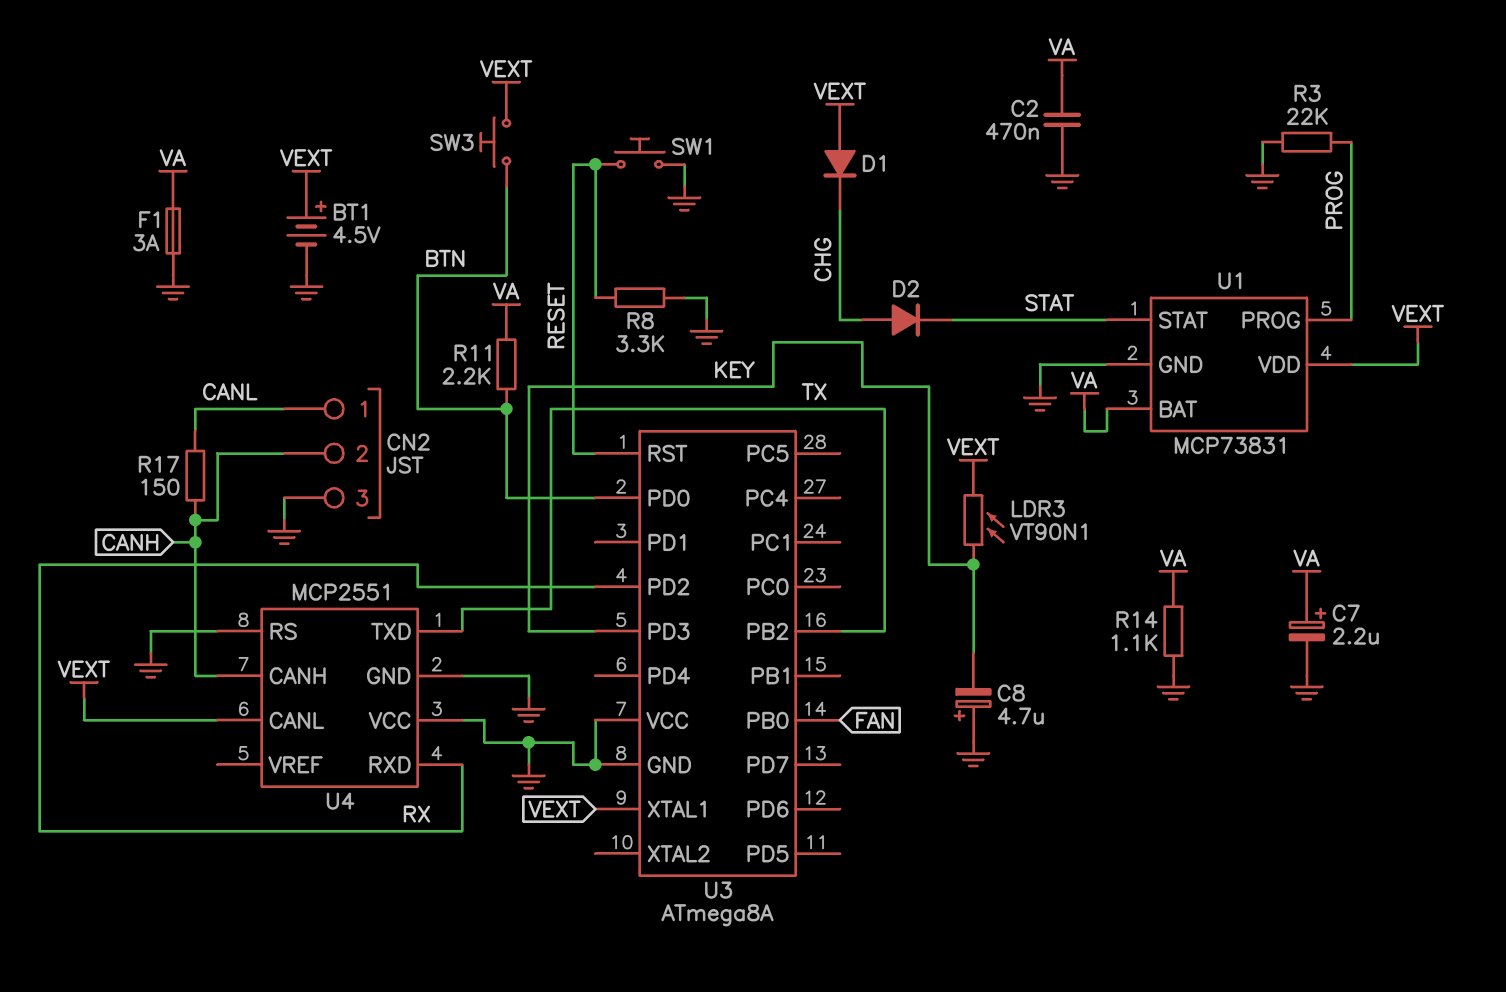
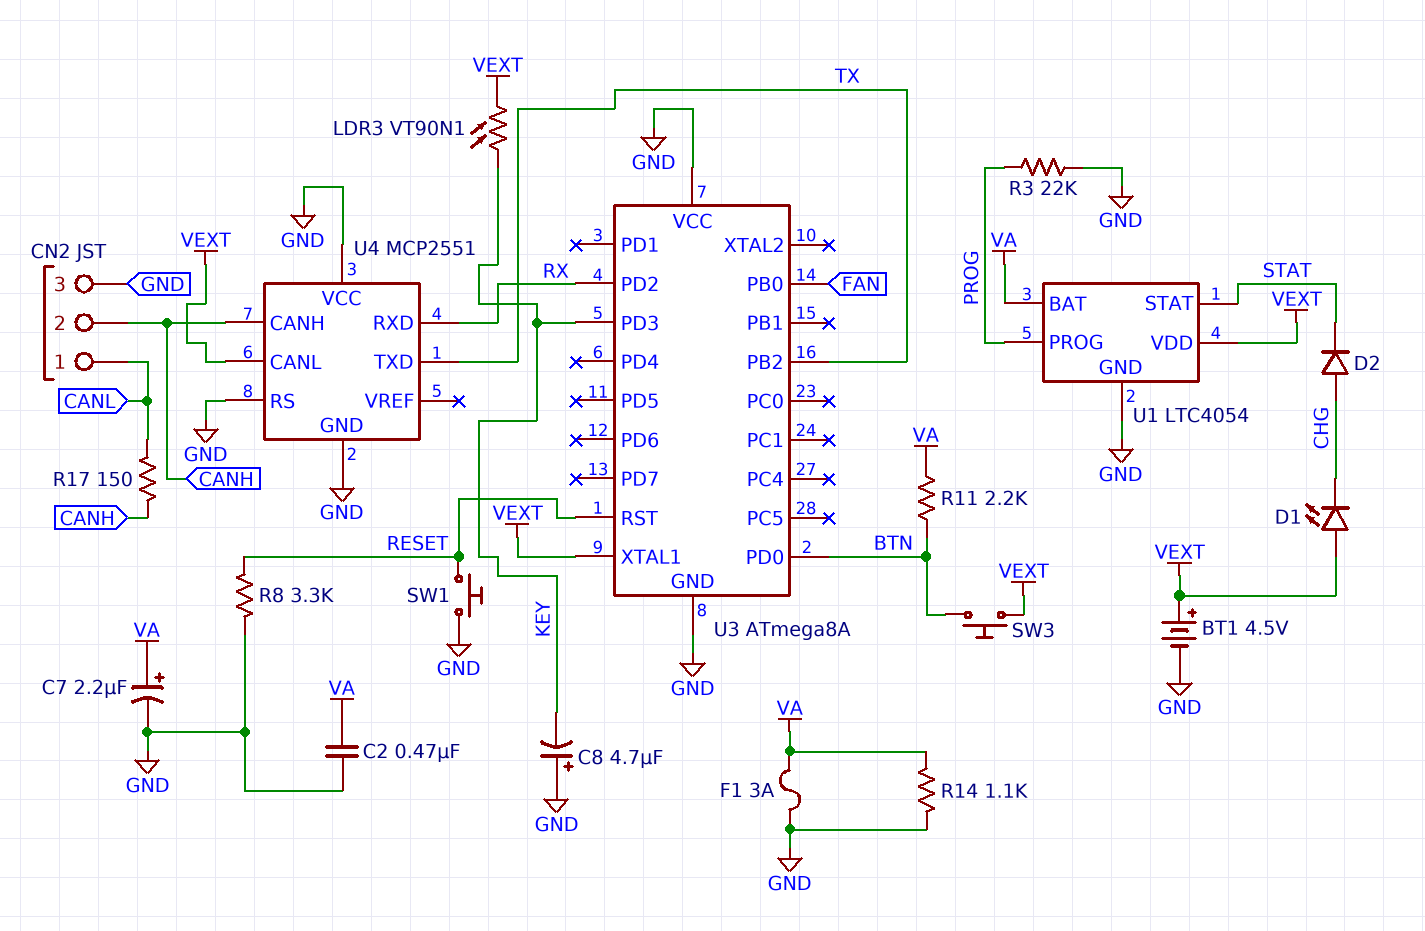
D1: diode (A VEXT, K CHG) -> LED (A VEXT, K CHG)
U1: MCP73831 -> LTC4054

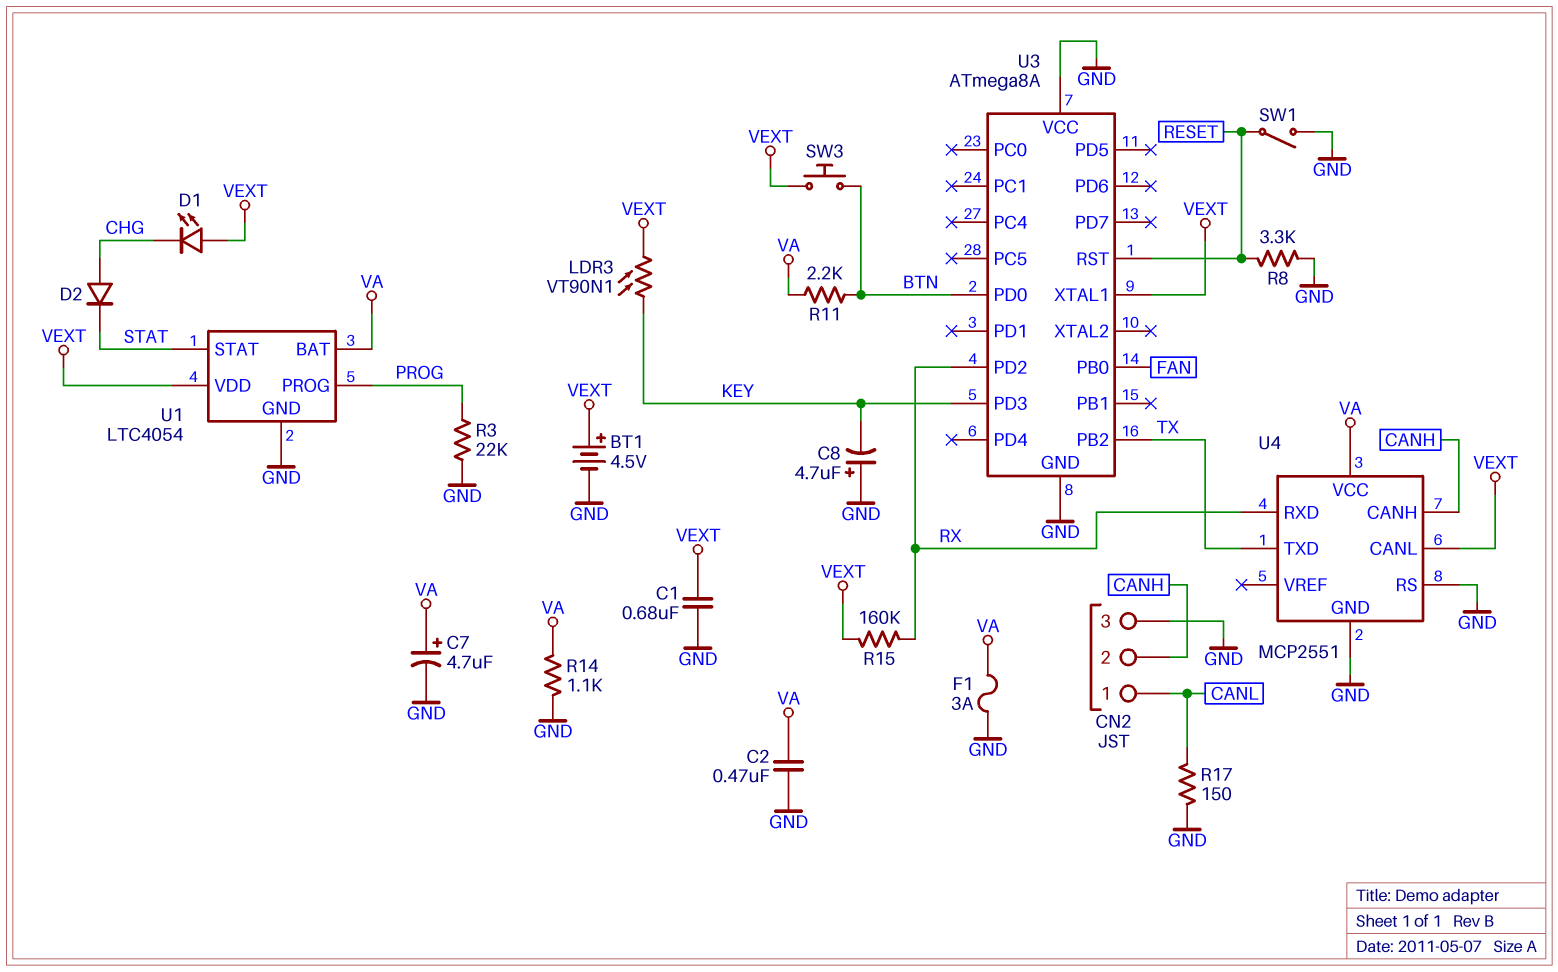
C1: none -> 680nF (GND, VEXT)
C7: 2.2uF (plus VA, minus GND) -> 4.7uF (plus VA, minus GND)
R15: none -> 160k (RX, VEXT)
R17: 150 (CANH, CANL) -> 150 (CANL, GND)
SW1: button (GND, RESET) -> switch (GND, RESET)
U4 pin VCC: GND -> VA

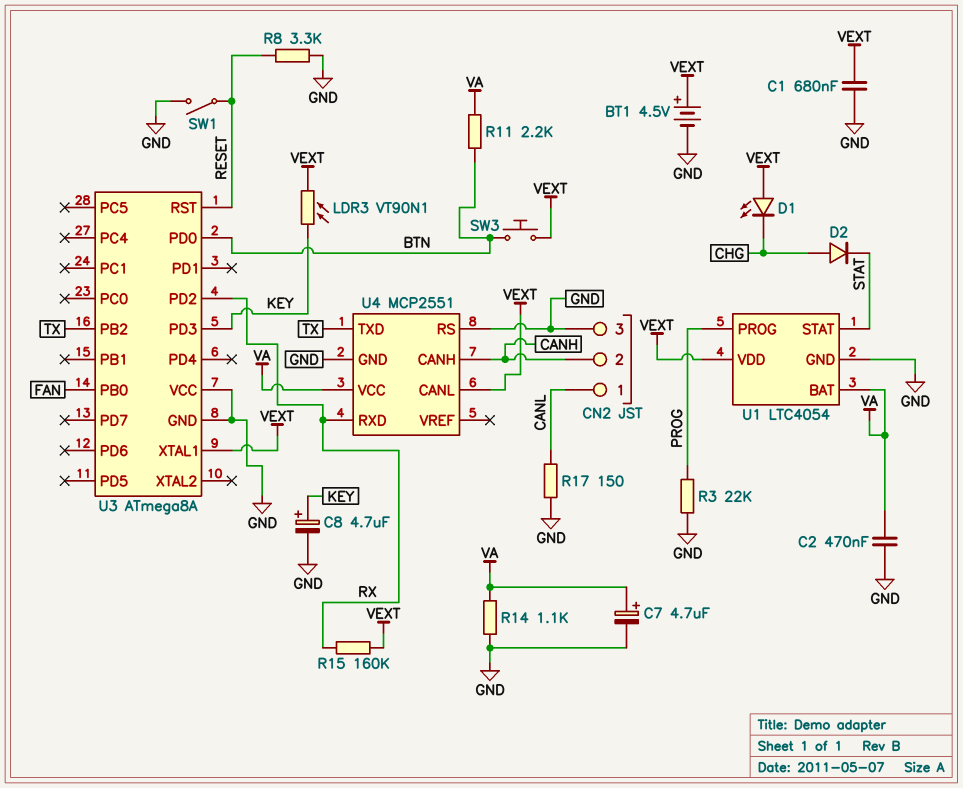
C8: 4.7uF (plus GND, minus KEY) -> 4.7uF (plus KEY, minus GND)
F1: 3A (GND, VA) -> none

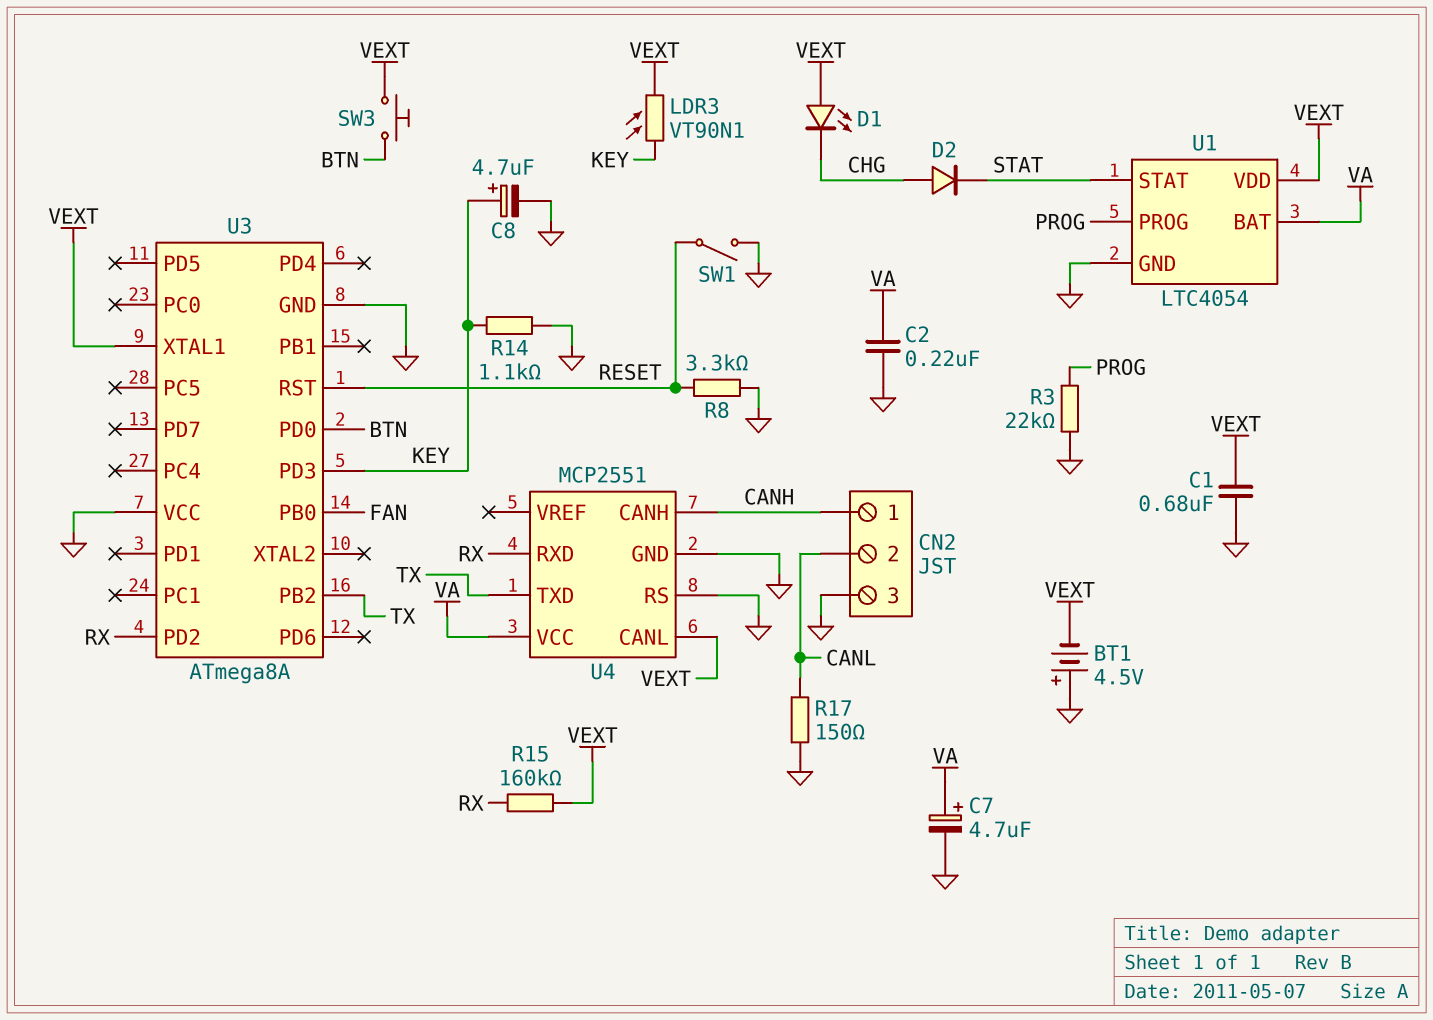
BT1: 4.5V (plus VEXT, minus GND) -> 4.5V (plus GND, minus VEXT)
C2: 470nF (GND, VA) -> 220nF (GND, VA)
CN2 pin 1: CANL -> CANH
CN2 pin 2: CANH -> CANL
R11: 2.2k (BTN, VA) -> none
R14: 1.1k (GND, VA) -> 1.1k (GND, KEY)

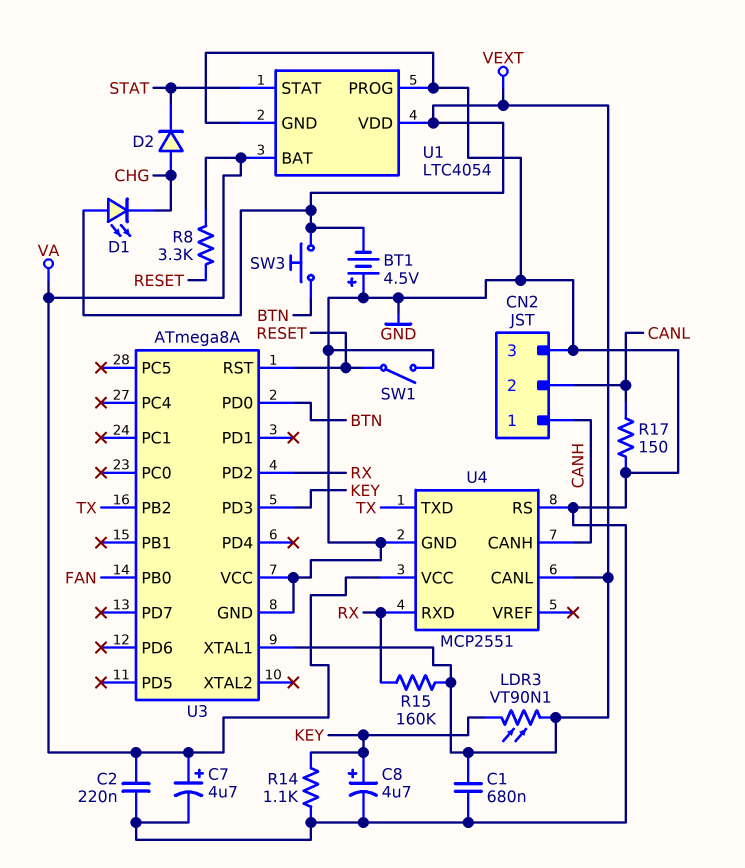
R3: 22k (GND, PROG) -> none
R8: 3.3k (GND, RESET) -> 3.3k (RESET, VA)
U1 pin PROG: PROG -> GND

